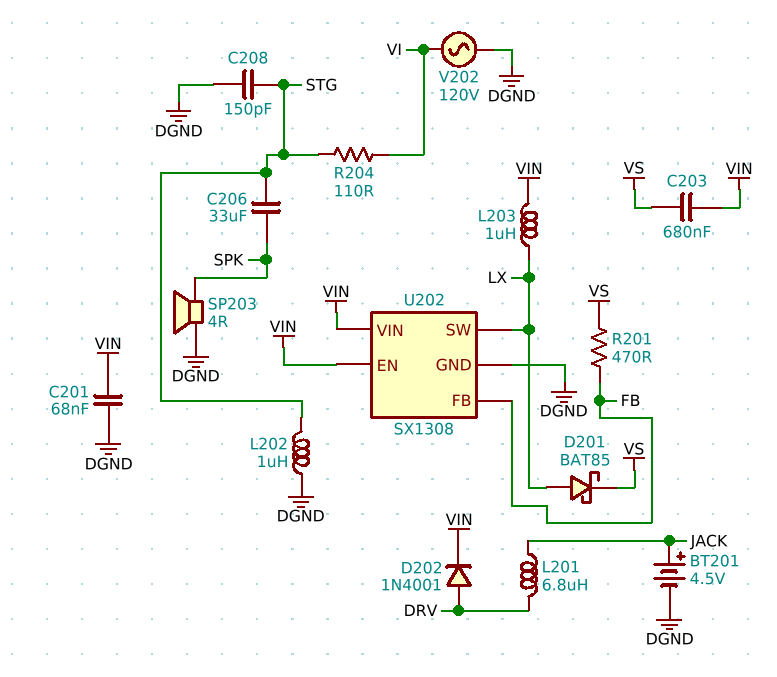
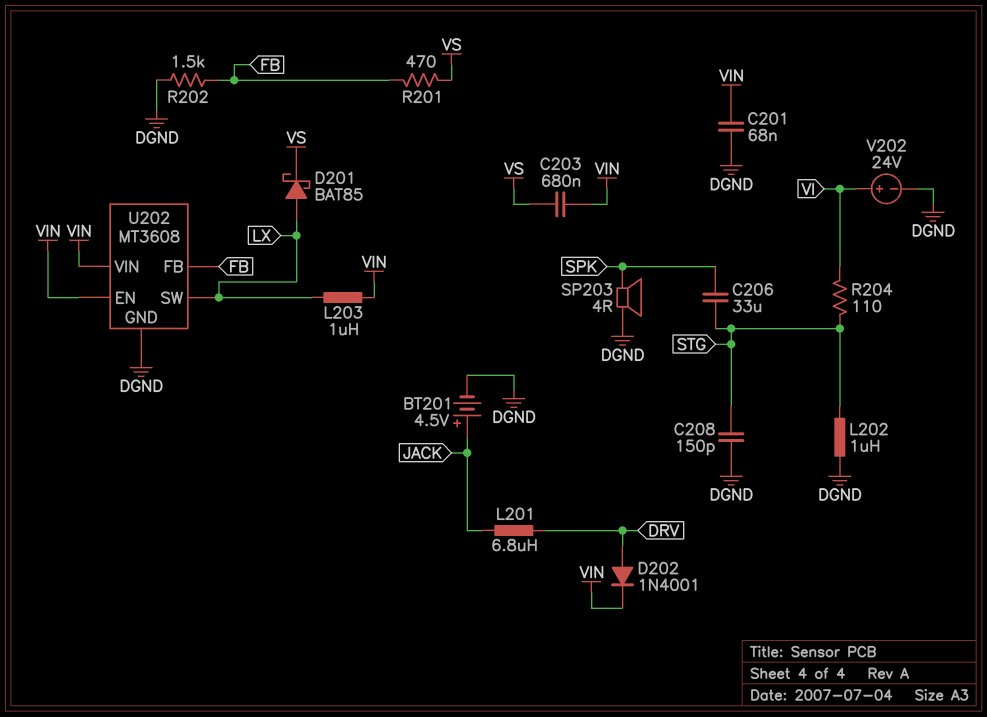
R202: none -> 1.5k (DGND, FB)
U202: SX1308 -> MT3608
V202: AC 120V (DGND, VI) -> 24V (plus VI, minus DGND)

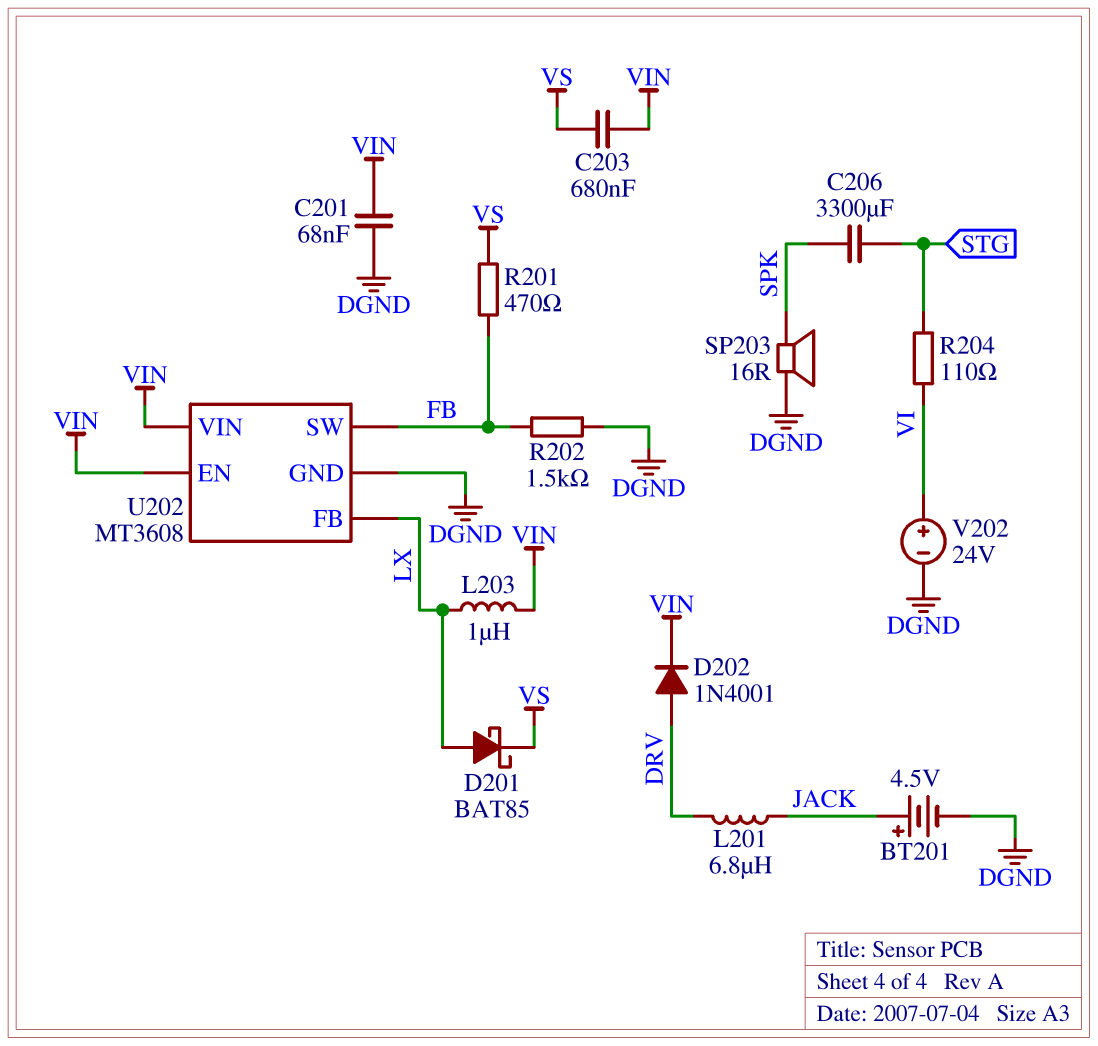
C206: 33uF (SPK, STG) -> 3300uF (SPK, STG)
C208: 150pF (DGND, STG) -> none
L202: 1uH (DGND, STG) -> none
SP203: speaker 4R (DGND, SPK) -> speaker 16R (DGND, SPK)
U202 pin FB: FB -> LX
U202 pin SW: LX -> FB

